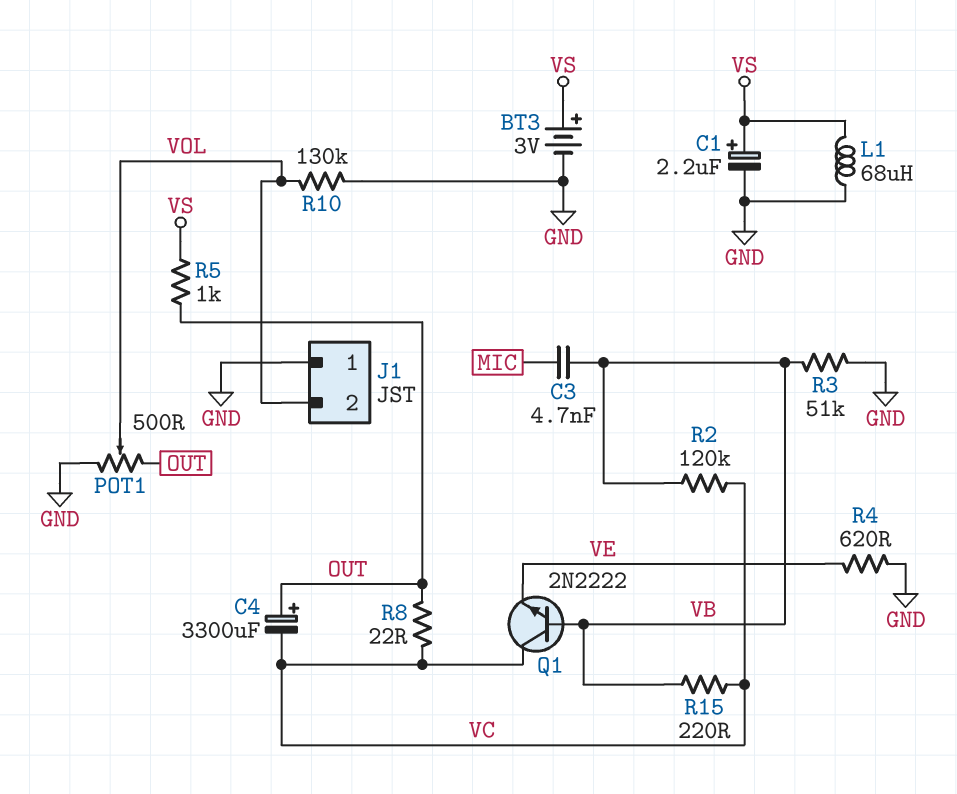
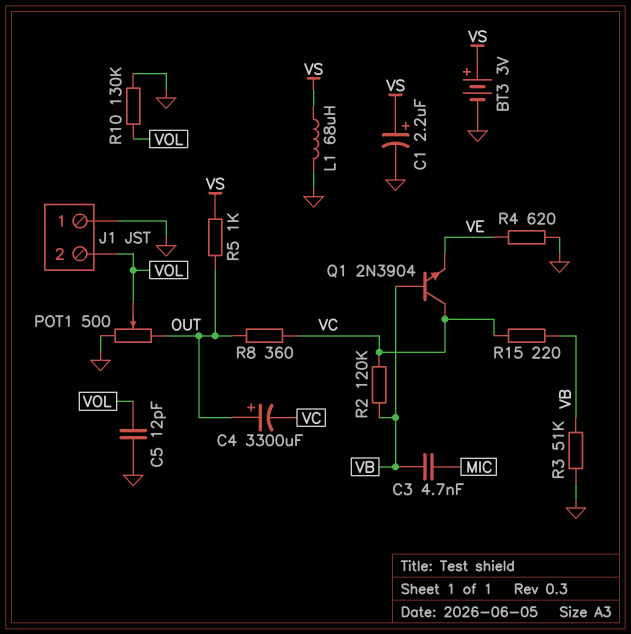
C5: none -> 12pF (GND, VOL)
Q1: NPN 2N2222 (B VB, C VC, E VE) -> NPN 2N3904 (B VB, C VC, E VE)
R8: 22 (OUT, VC) -> 360 (OUT, VC)

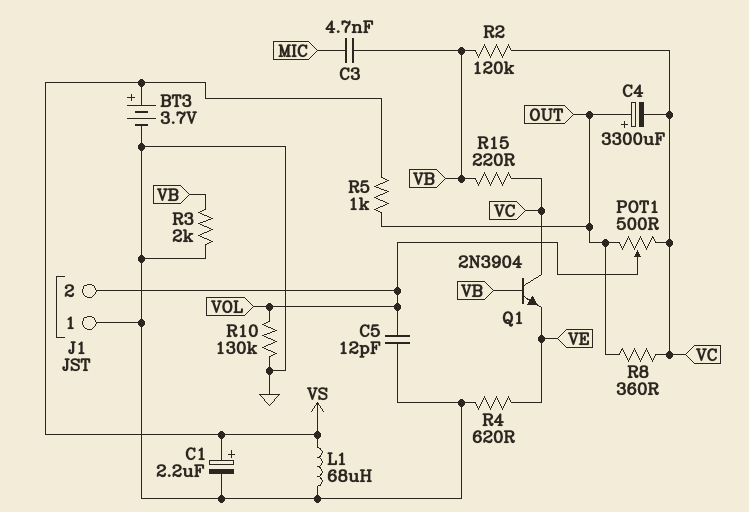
BT3: 3V (plus VS, minus GND) -> 3.7V (plus VS, minus GND)
POT1: 500 (GND, OUT, wiper VOL) -> 500 (OUT, VC, wiper VOL)
R3: 51k (GND, VB) -> 2k (GND, VB)

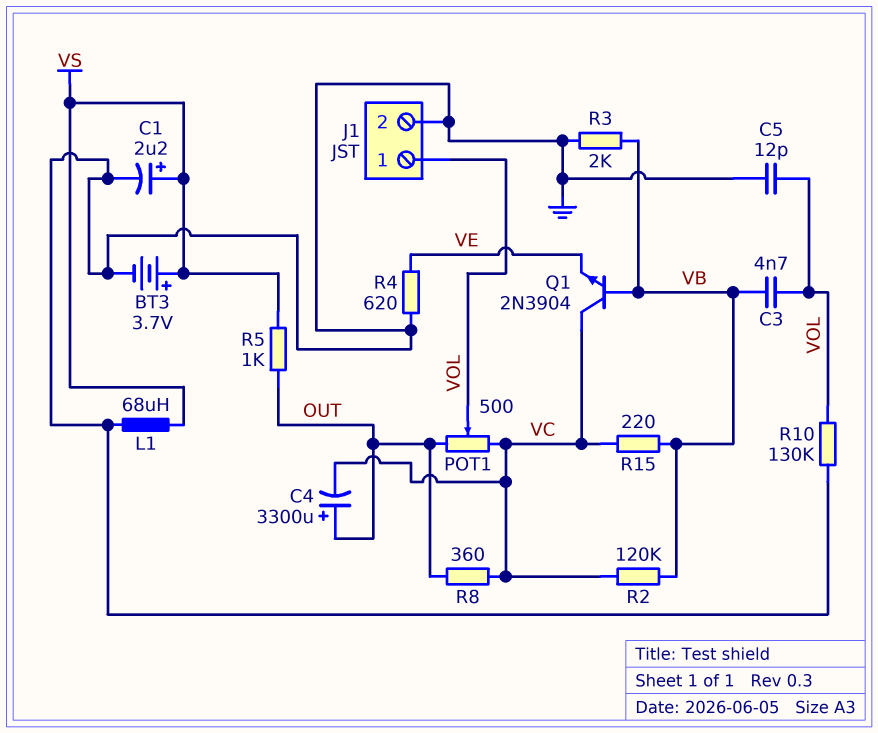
C3: 4.7nF (MIC, VB) -> 4.7nF (VB, VOL)
J1 pin 1: GND -> VOL
J1 pin 2: VOL -> GND

